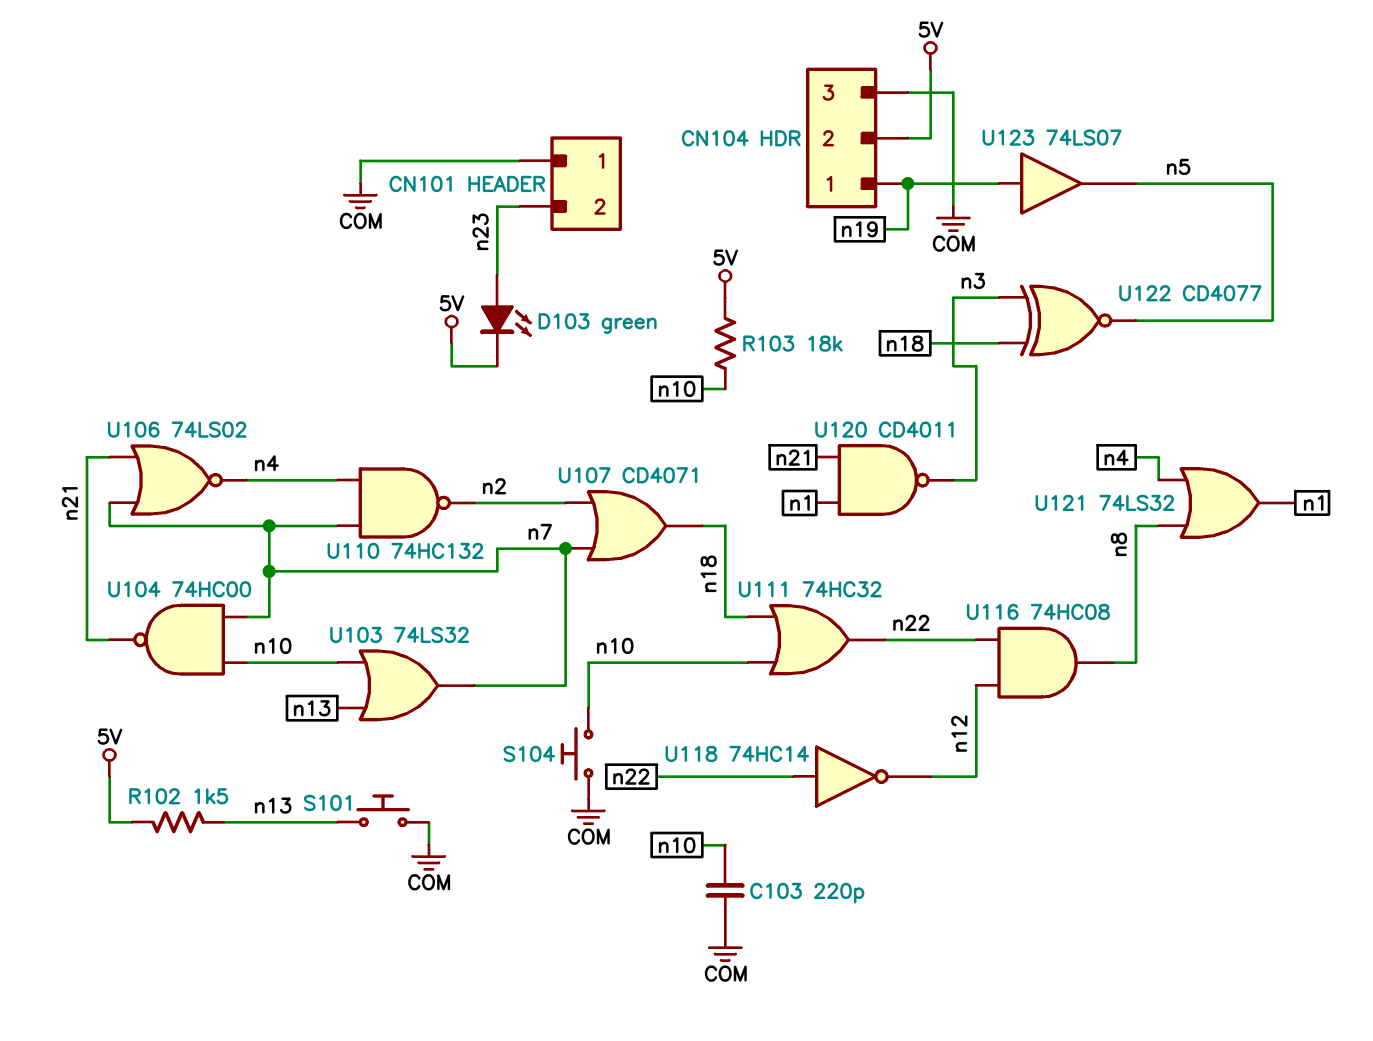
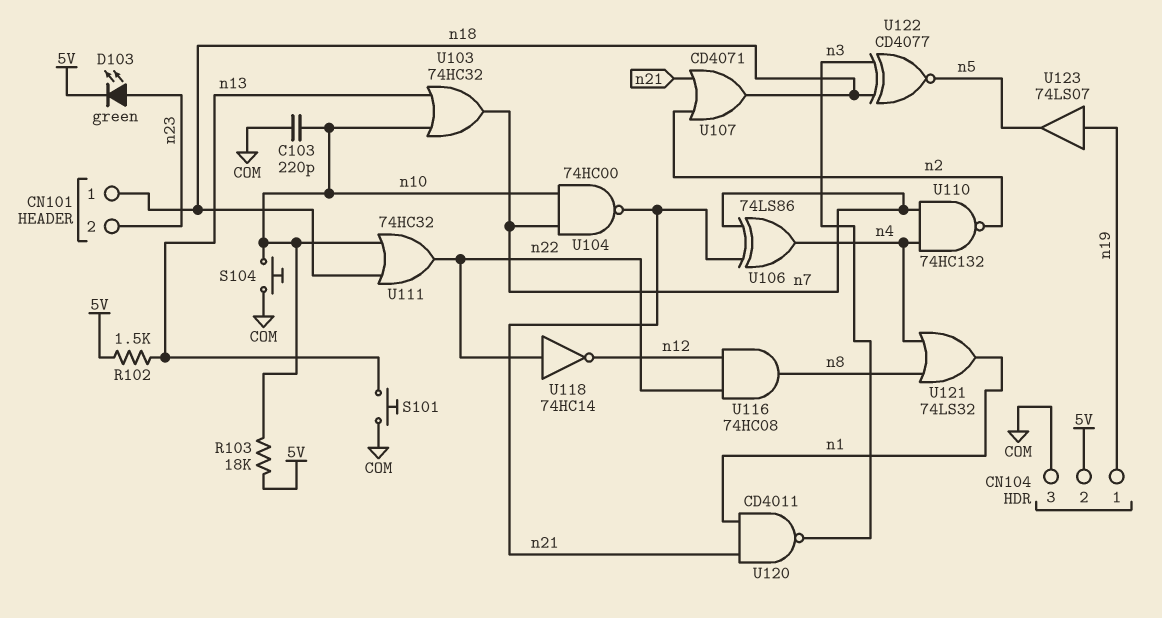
CN101 pin 1: COM -> n18
U103: OR 74LS32 (in n10, in n13, out n7) -> OR 74HC32 (in n10, in n13, out n7)
U106: NOR 74LS02 (in n7, in n21, out n4) -> XOR 74LS86 (in n7, in n21, out n4)
U107: OR CD4071 (in n2, in n7, out n18) -> OR CD4071 (in n2, in n21, out n18)

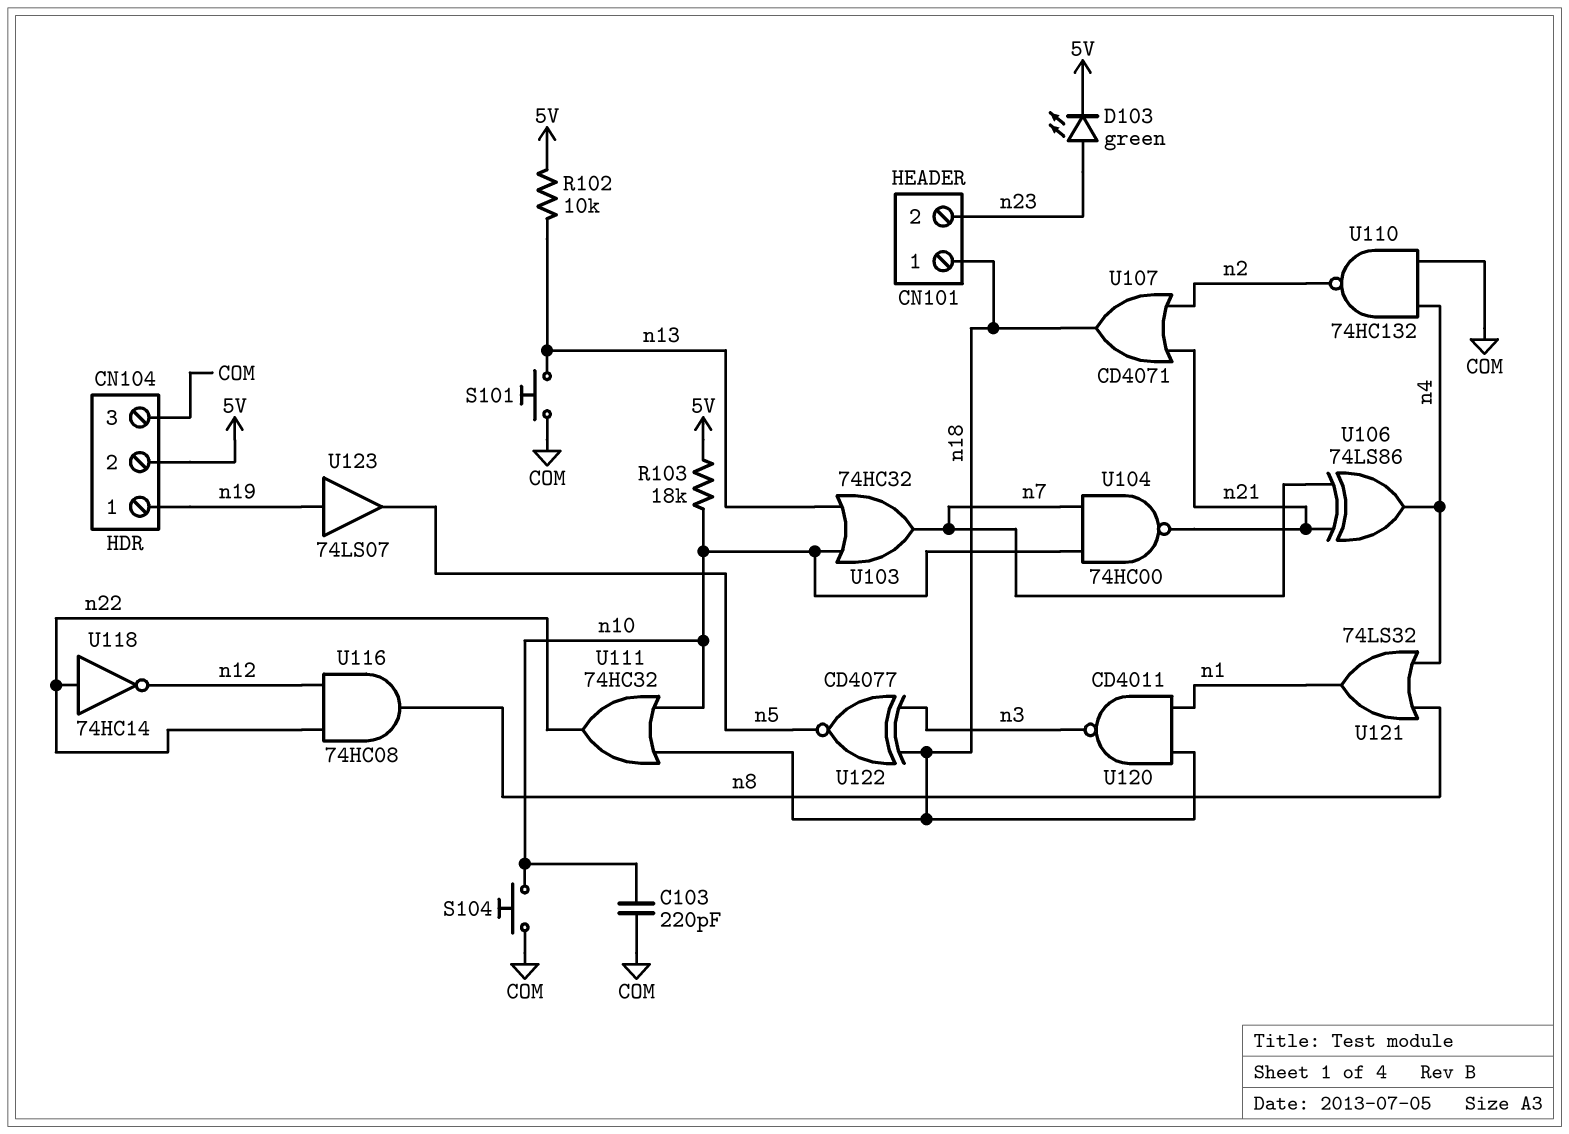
R102: 1.5k (5V, n13) -> 10k (5V, n13)
U110: NAND 74HC132 (in n4, in n7, out n2) -> NAND 74HC132 (in COM, in n4, out n2)
U120: NAND CD4011 (in n1, in n21, out n3) -> NAND CD4011 (in n1, in n18, out n3)

